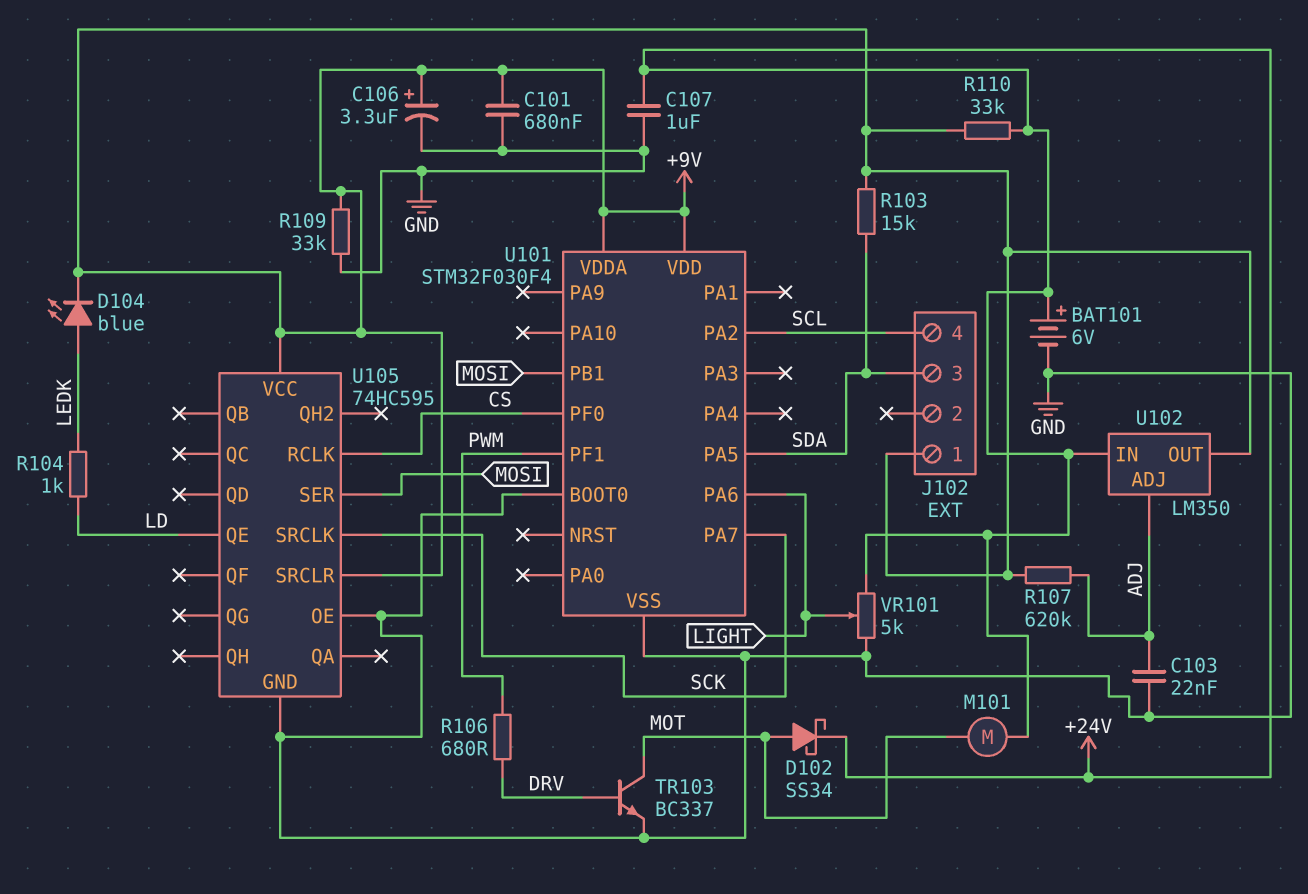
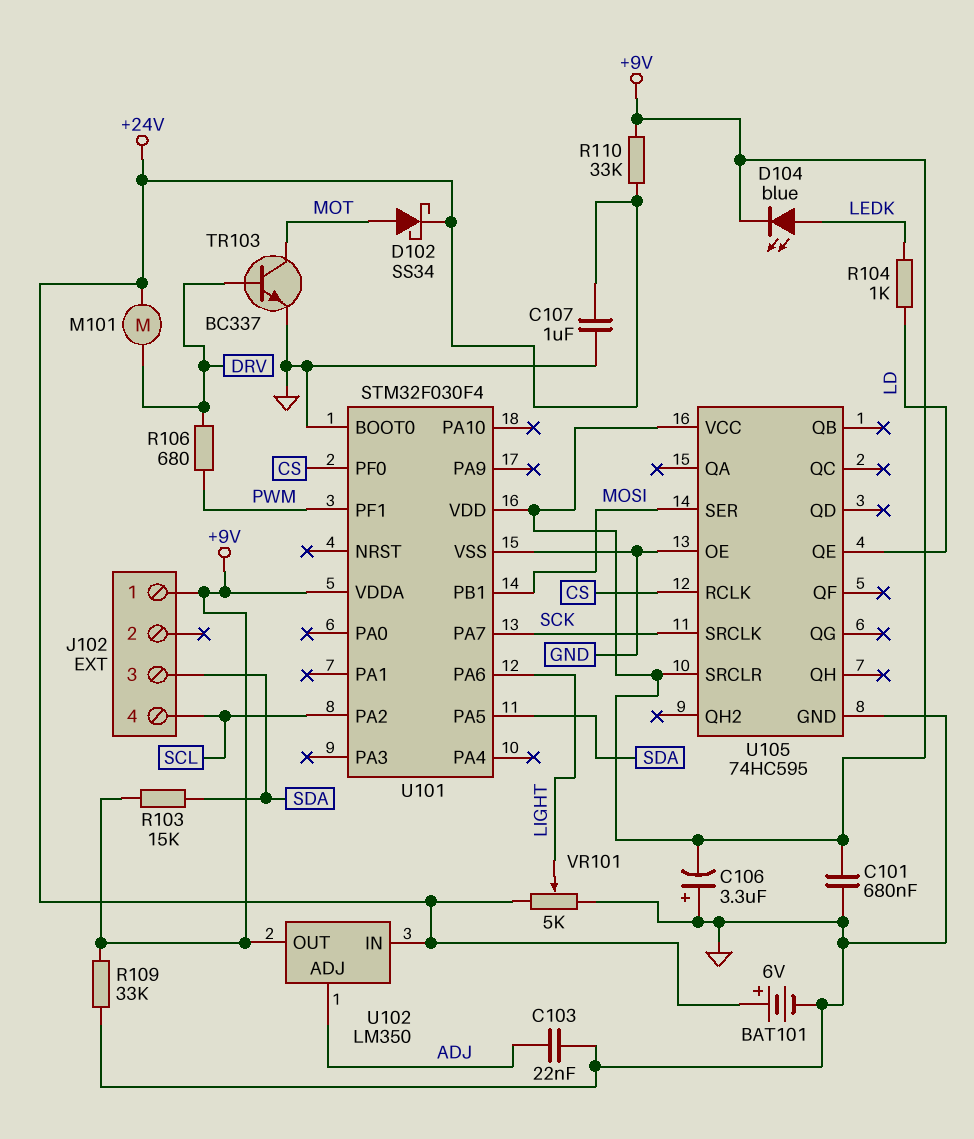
C106: 3.3uF (plus +9V, minus GND) -> 3.3uF (plus GND, minus +9V)
M101: motor (+24V, MOT) -> motor (+24V, DRV)
R107: 620k (+9V, ADJ) -> none

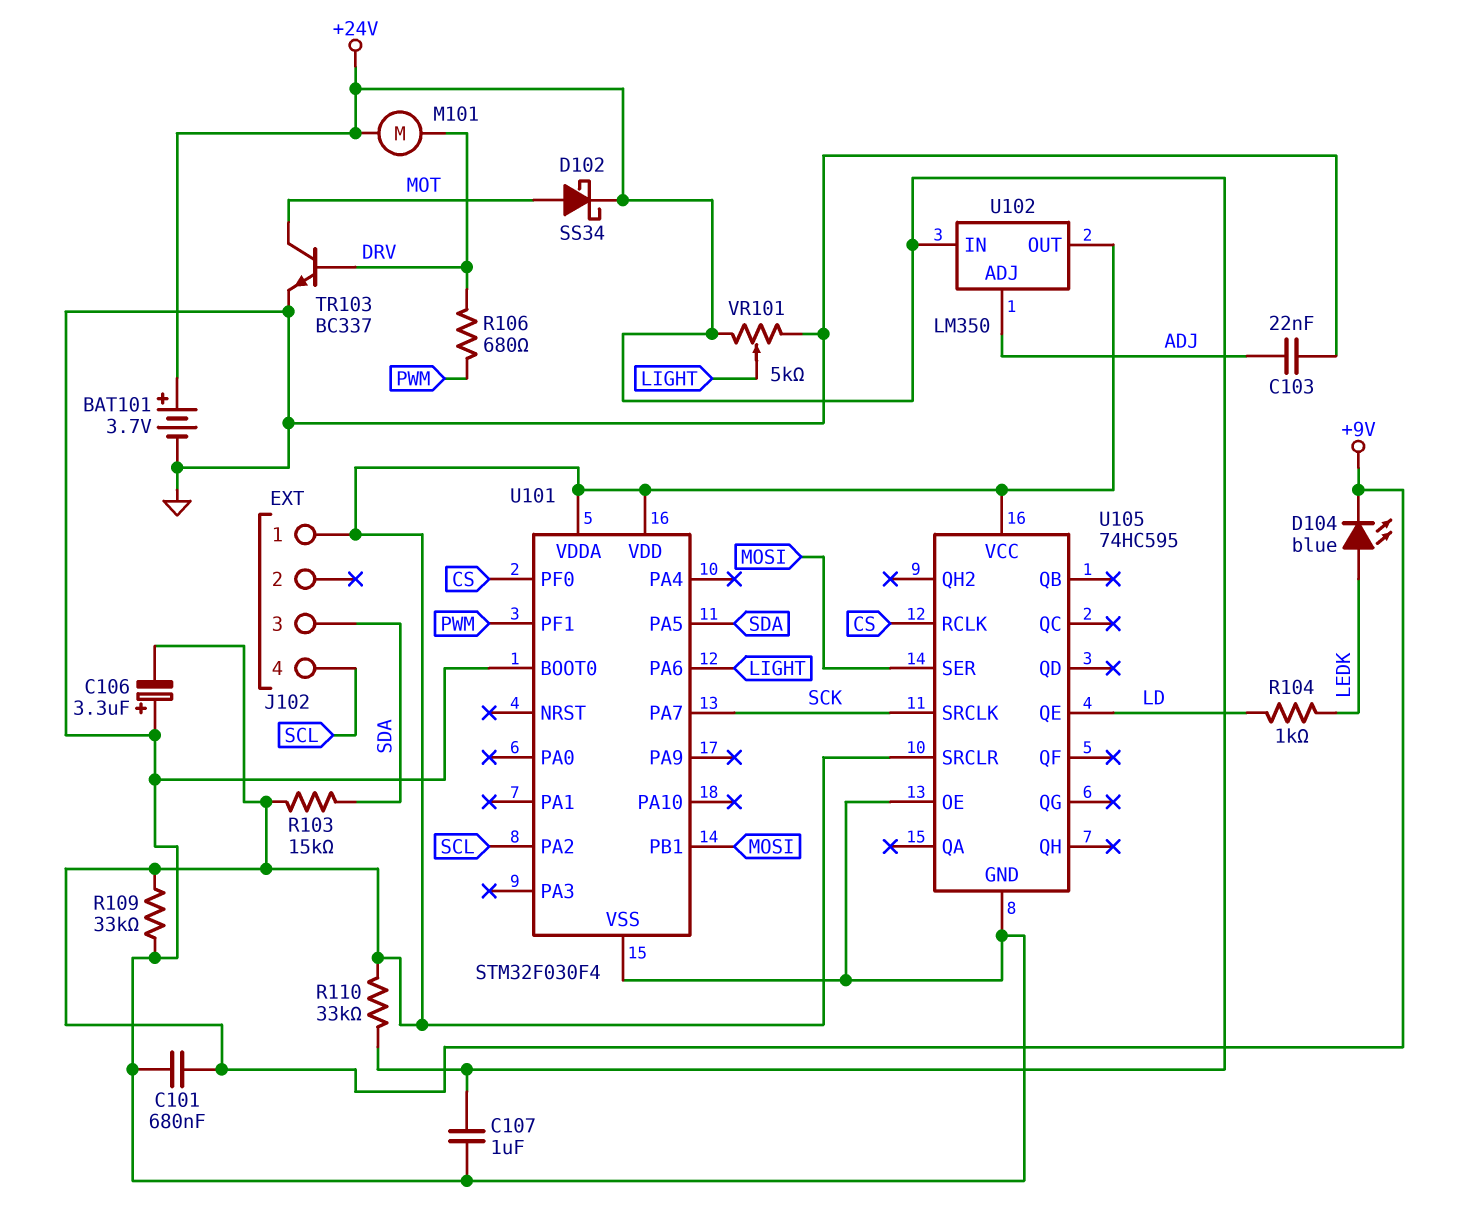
BAT101: 6V (plus +24V, minus GND) -> 3.7V (plus +24V, minus GND)

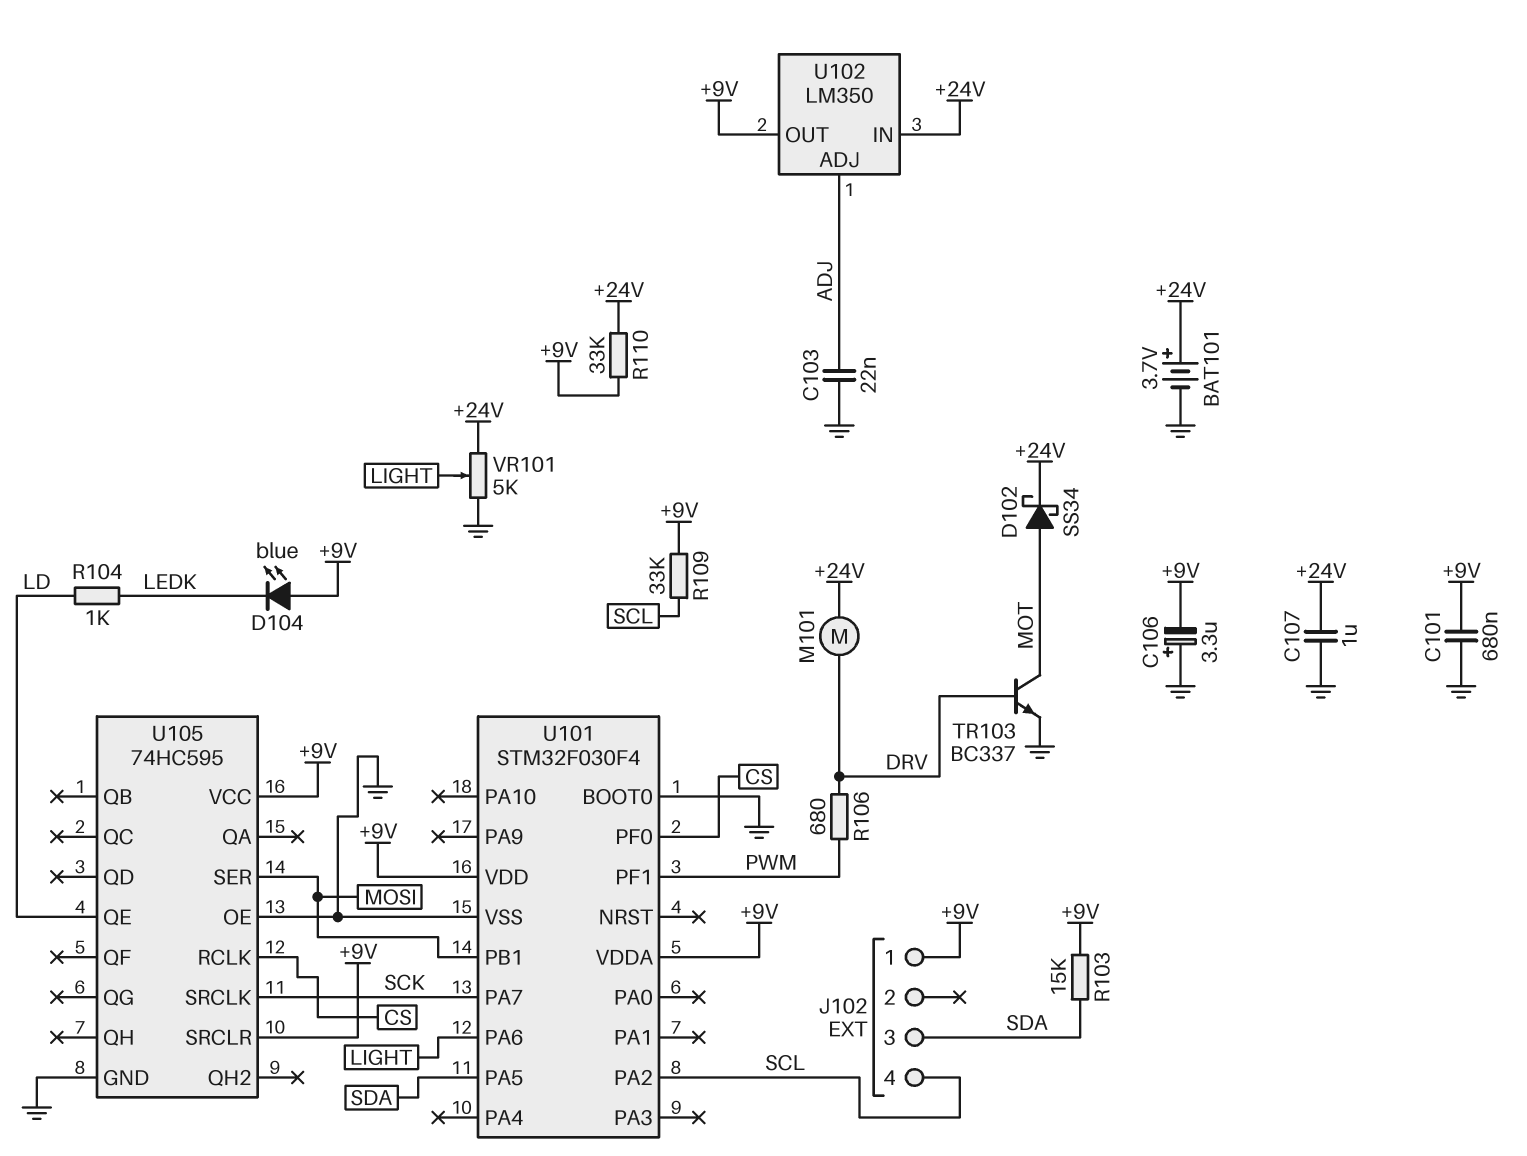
D104: LED blue (A LEDK, K +9V) -> LED blue (A +9V, K LEDK)
R109: 33k (+9V, GND) -> 33k (+9V, SCL)

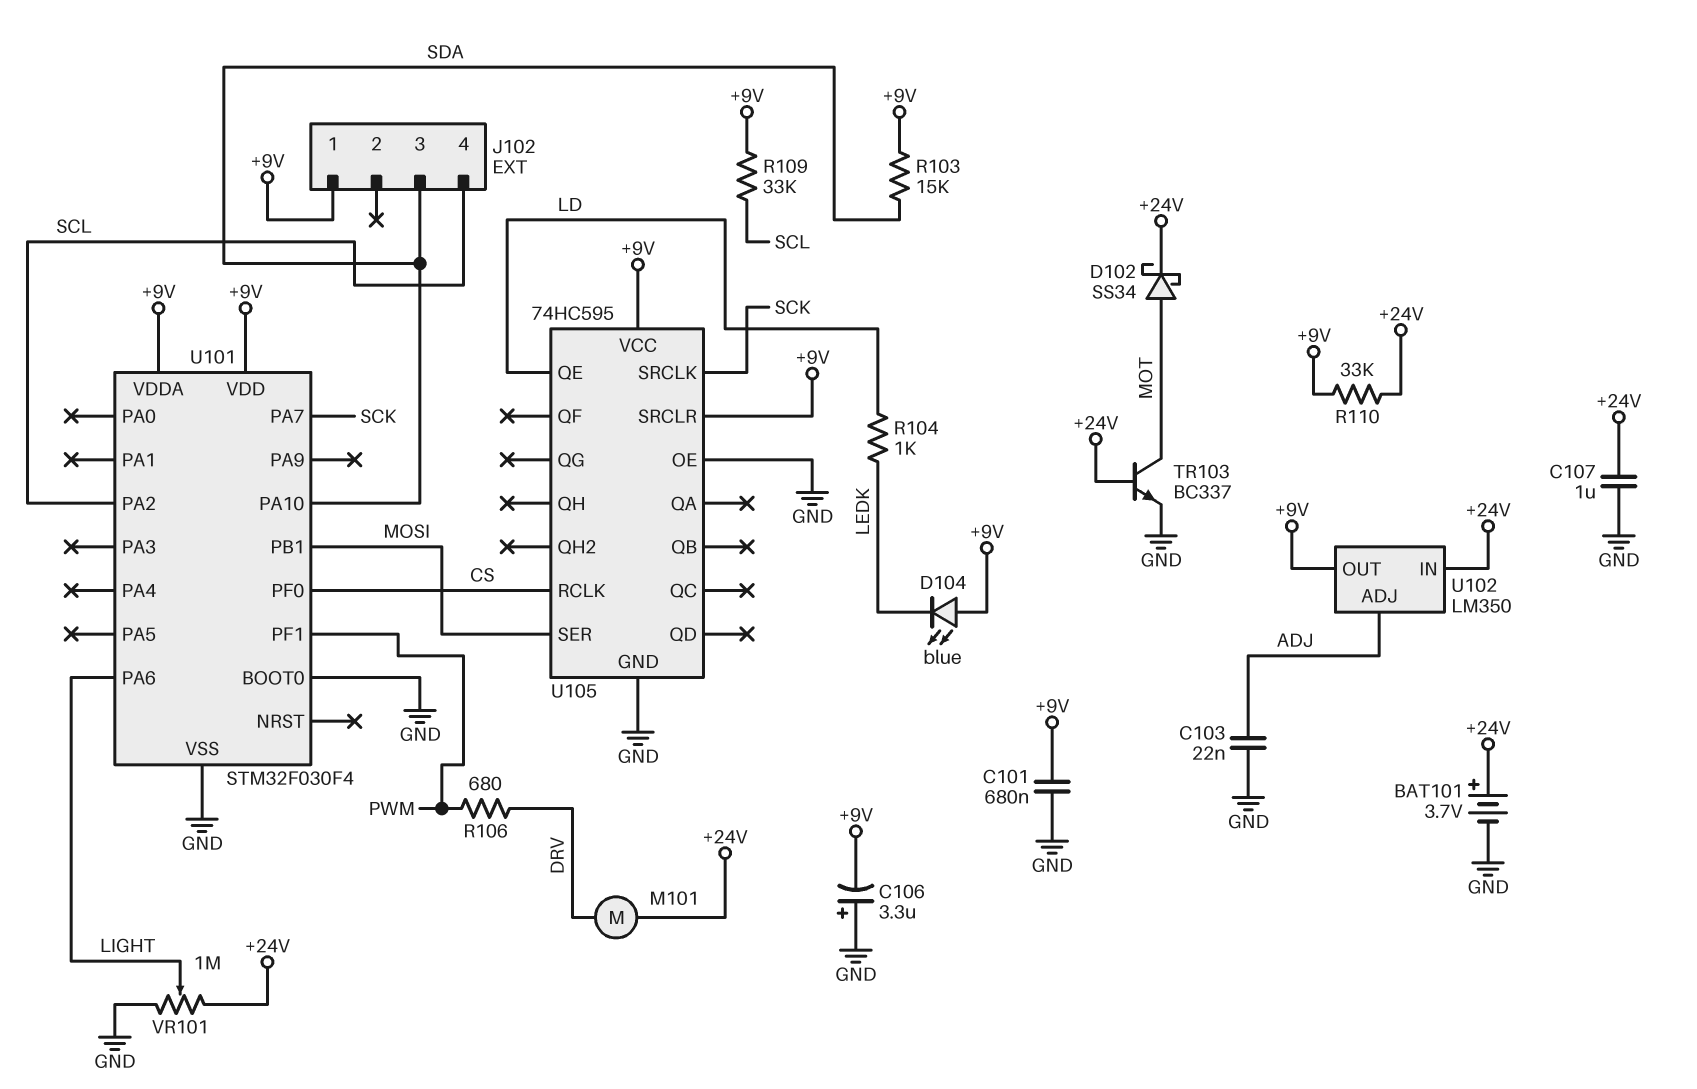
TR103: NPN BC337 (B DRV, C MOT, E GND) -> NPN BC337 (B +24V, C MOT, E GND)
U101 pin PA5: SDA -> none
U101 pin PA10: none -> SDA
VR101: 5k (+24V, GND, wiper LIGHT) -> 1M (+24V, GND, wiper LIGHT)

